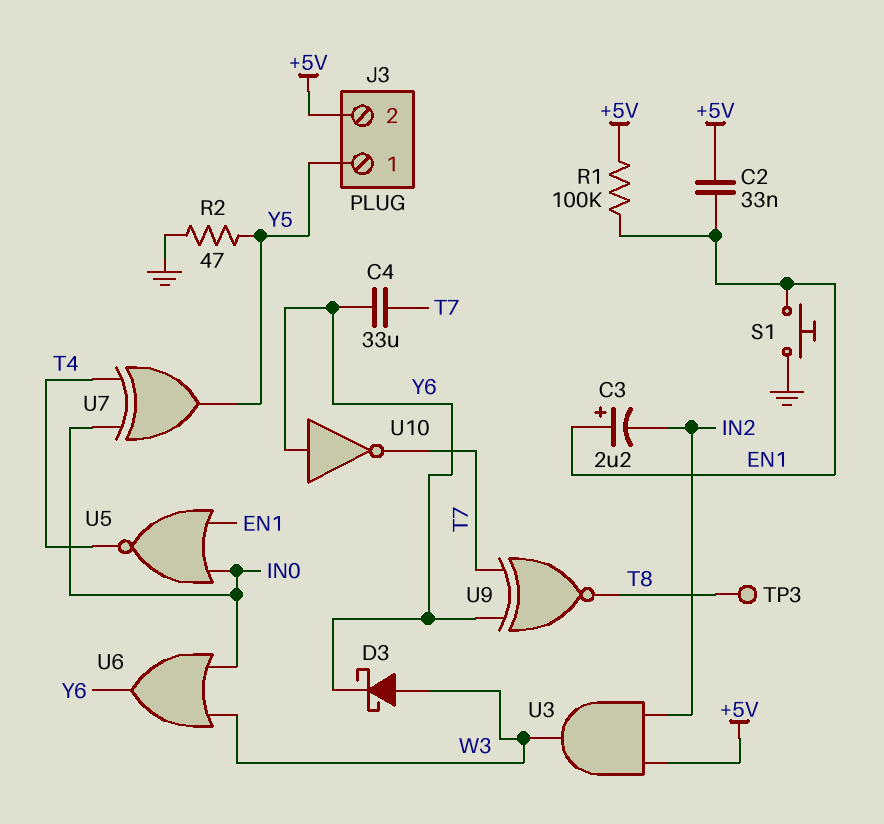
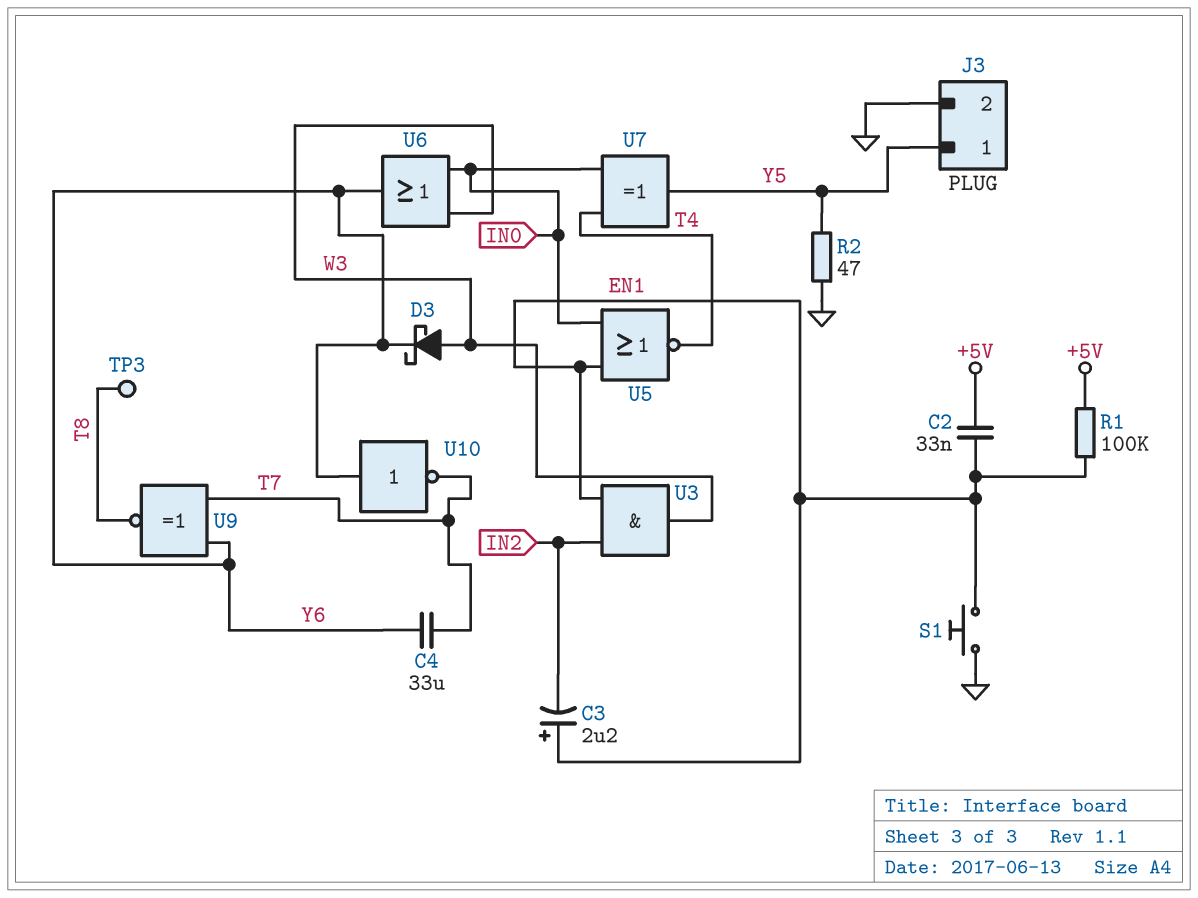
J3 pin 2: +5V -> GND
U3: AND (in +5V, in IN2, out W3) -> AND (in EN1, in IN2, out W3)

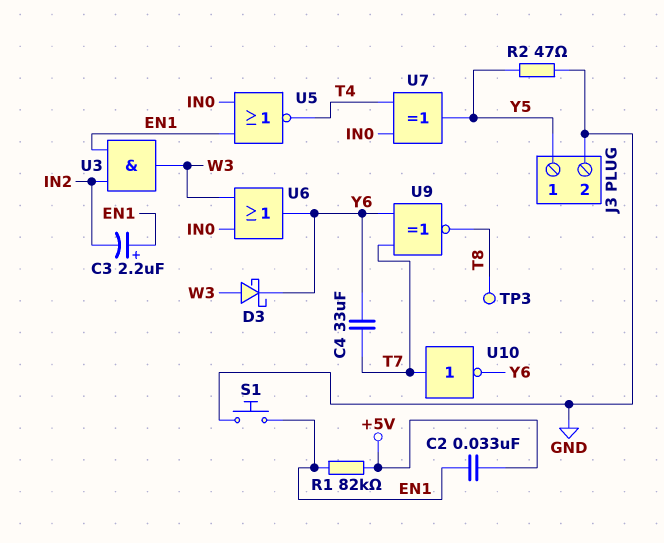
R1: 100k (+5V, EN1) -> 82k (+5V, EN1)
U10: NOT (in Y6, out T7) -> NOT (in T7, out Y6)

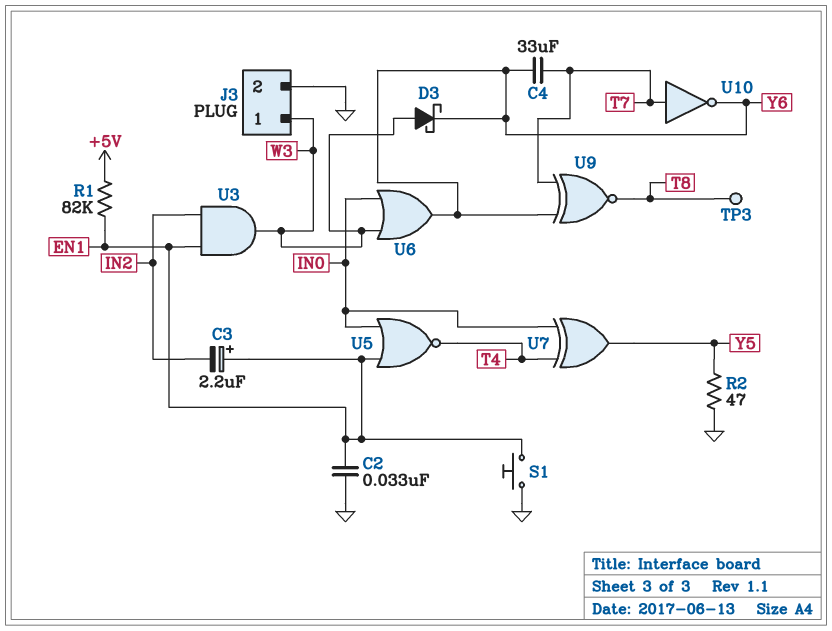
C2: 33nF (+5V, EN1) -> 33nF (EN1, GND)
J3 pin 1: Y5 -> W3

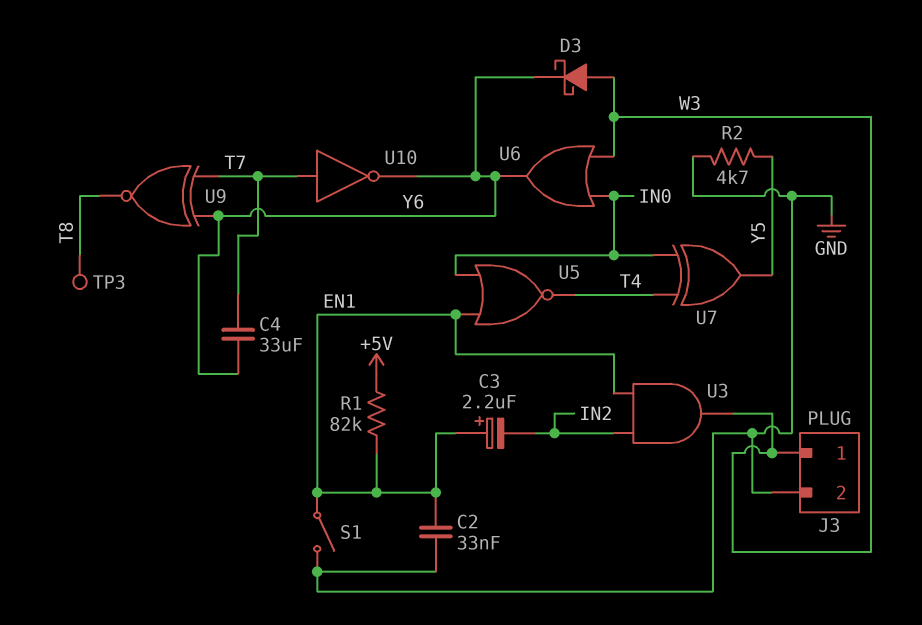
R2: 47 (GND, Y5) -> 4.7k (GND, Y5)
S1: button (EN1, GND) -> switch (EN1, GND)

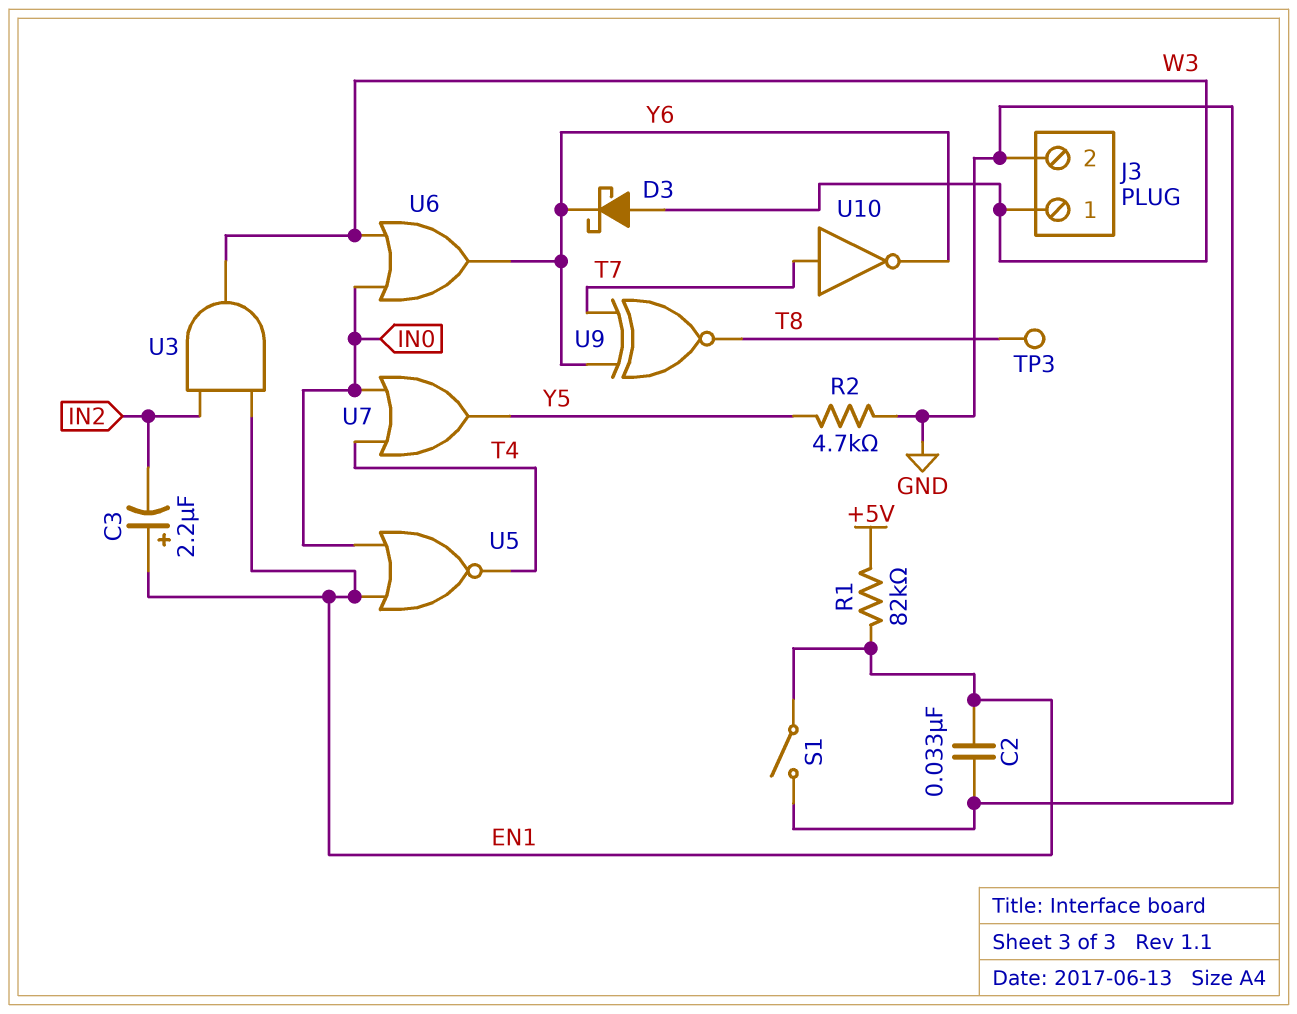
C4: 33uF (T7, Y6) -> none
U7: XOR (in IN0, in T4, out Y5) -> OR (in IN0, in T4, out Y5)

